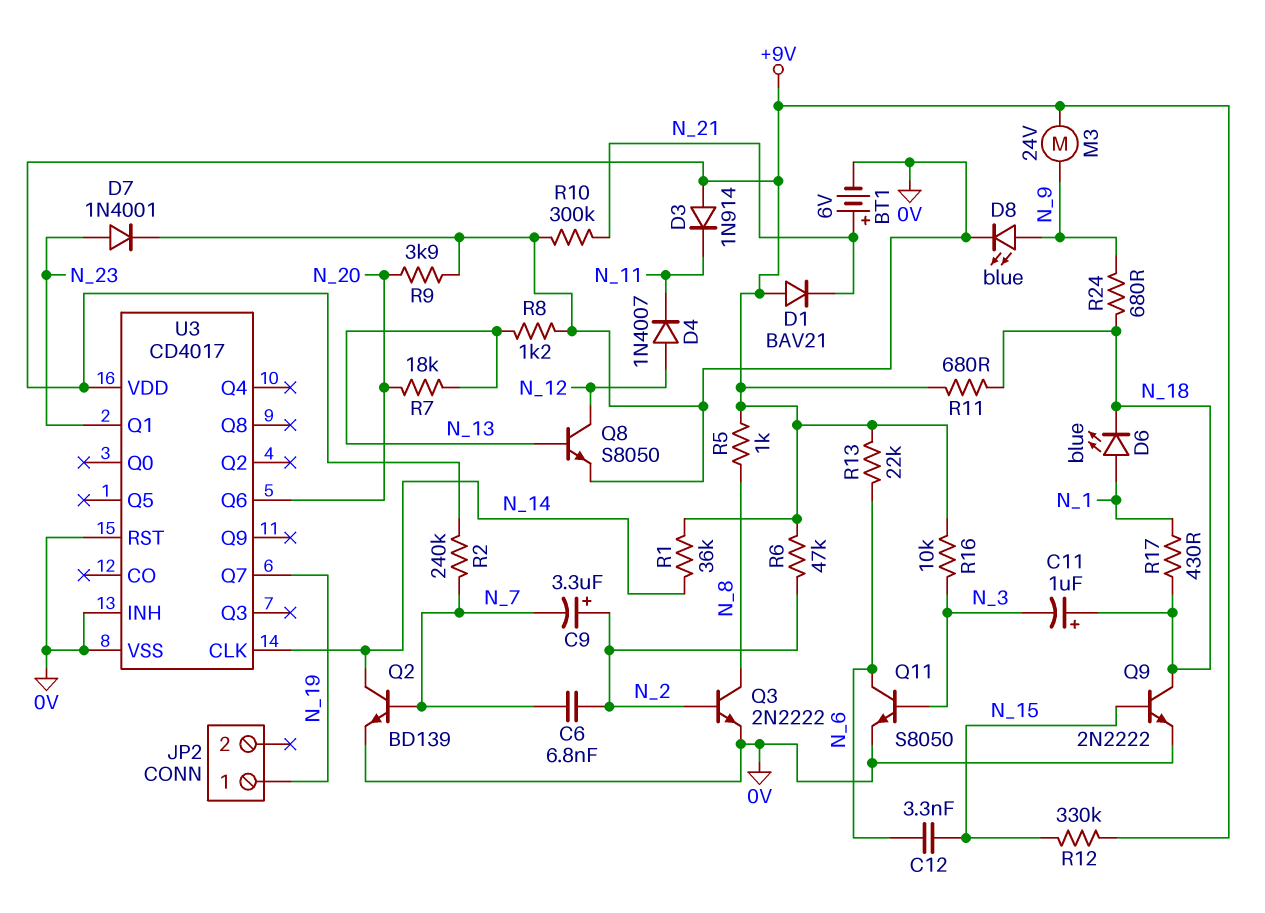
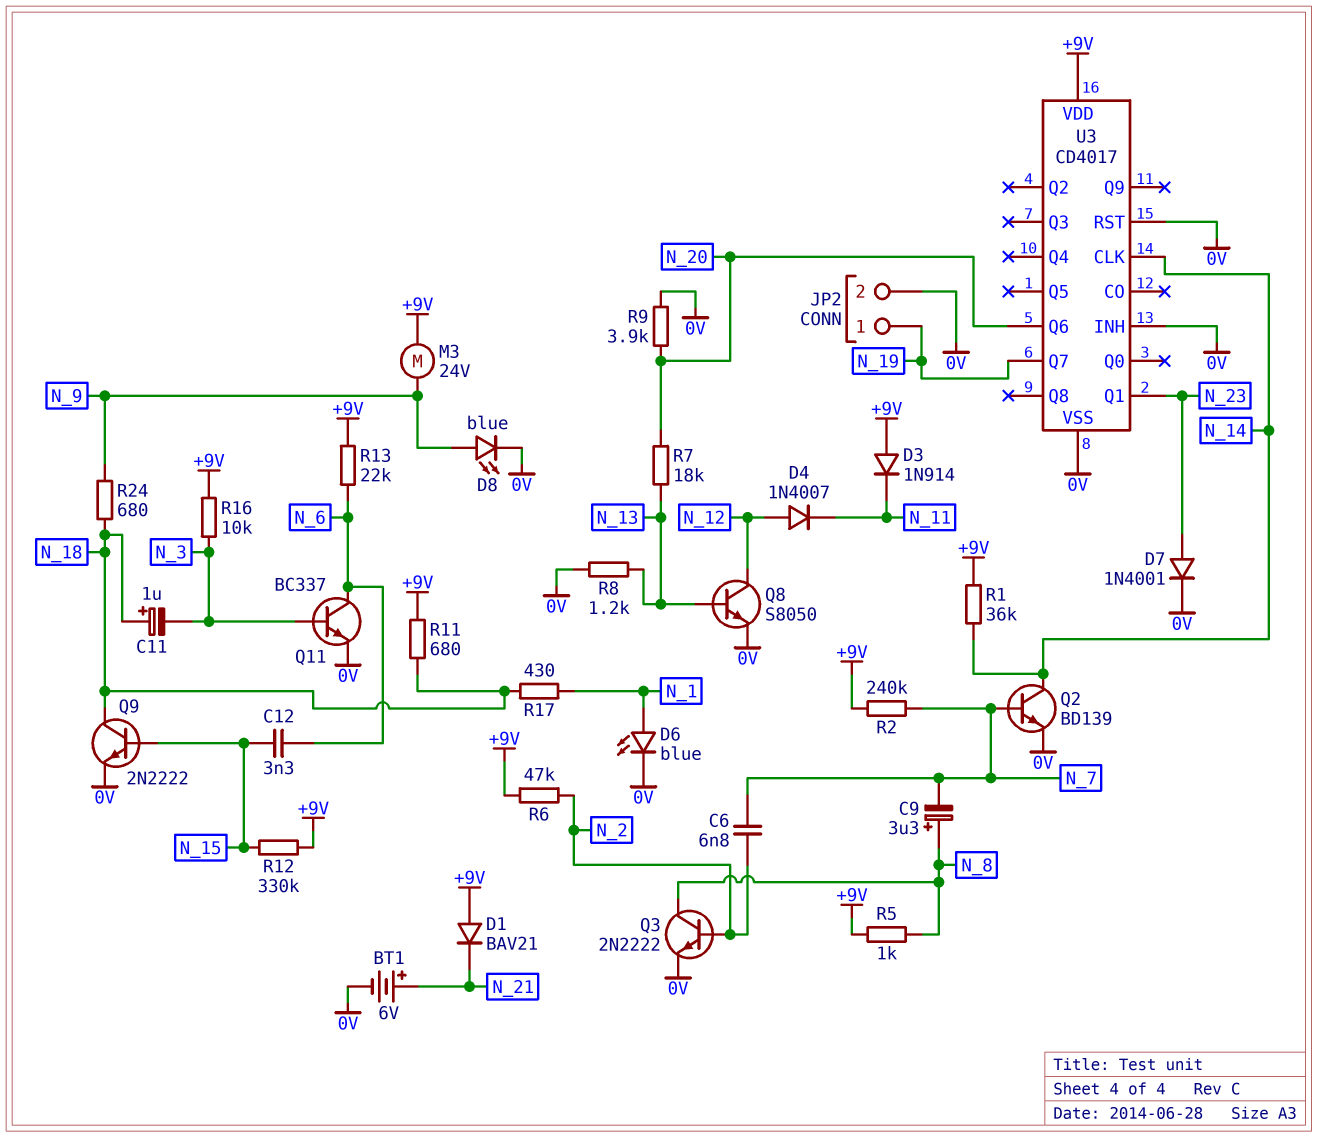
C9: 3.3uF (plus N_2, minus N_7) -> 3.3uF (plus N_8, minus N_7)
D6: LED blue (A N_1, K N_18) -> LED blue (A N_1, K 0V)
JP2 pin 2: none -> 0V
Q11: NPN S8050 (B N_3, C N_6, E 0V) -> NPN BC337 (B N_3, C N_6, E 0V)
R10: 300k (0V, N_21) -> none

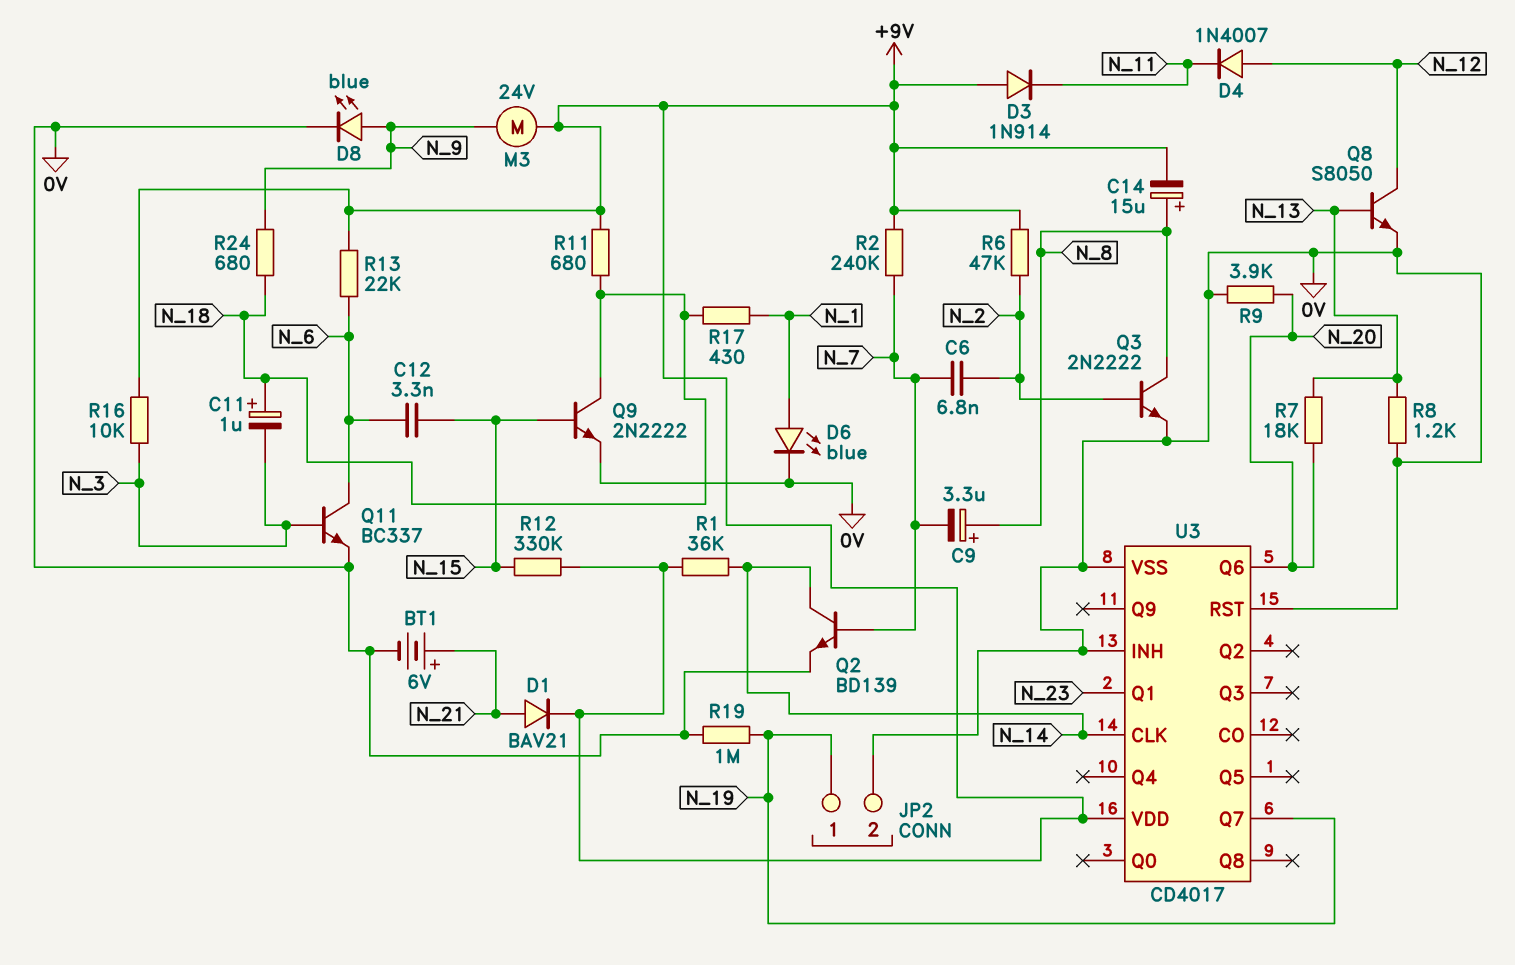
C14: none -> 15uF (plus N_8, minus +9V)
D1: diode BAV21 (A +9V, K N_21) -> diode BAV21 (A N_21, K +9V)
D7: diode 1N4001 (A N_23, K 0V) -> none
R5: 1k (+9V, N_8) -> none
R19: none -> 1M (0V, N_19)

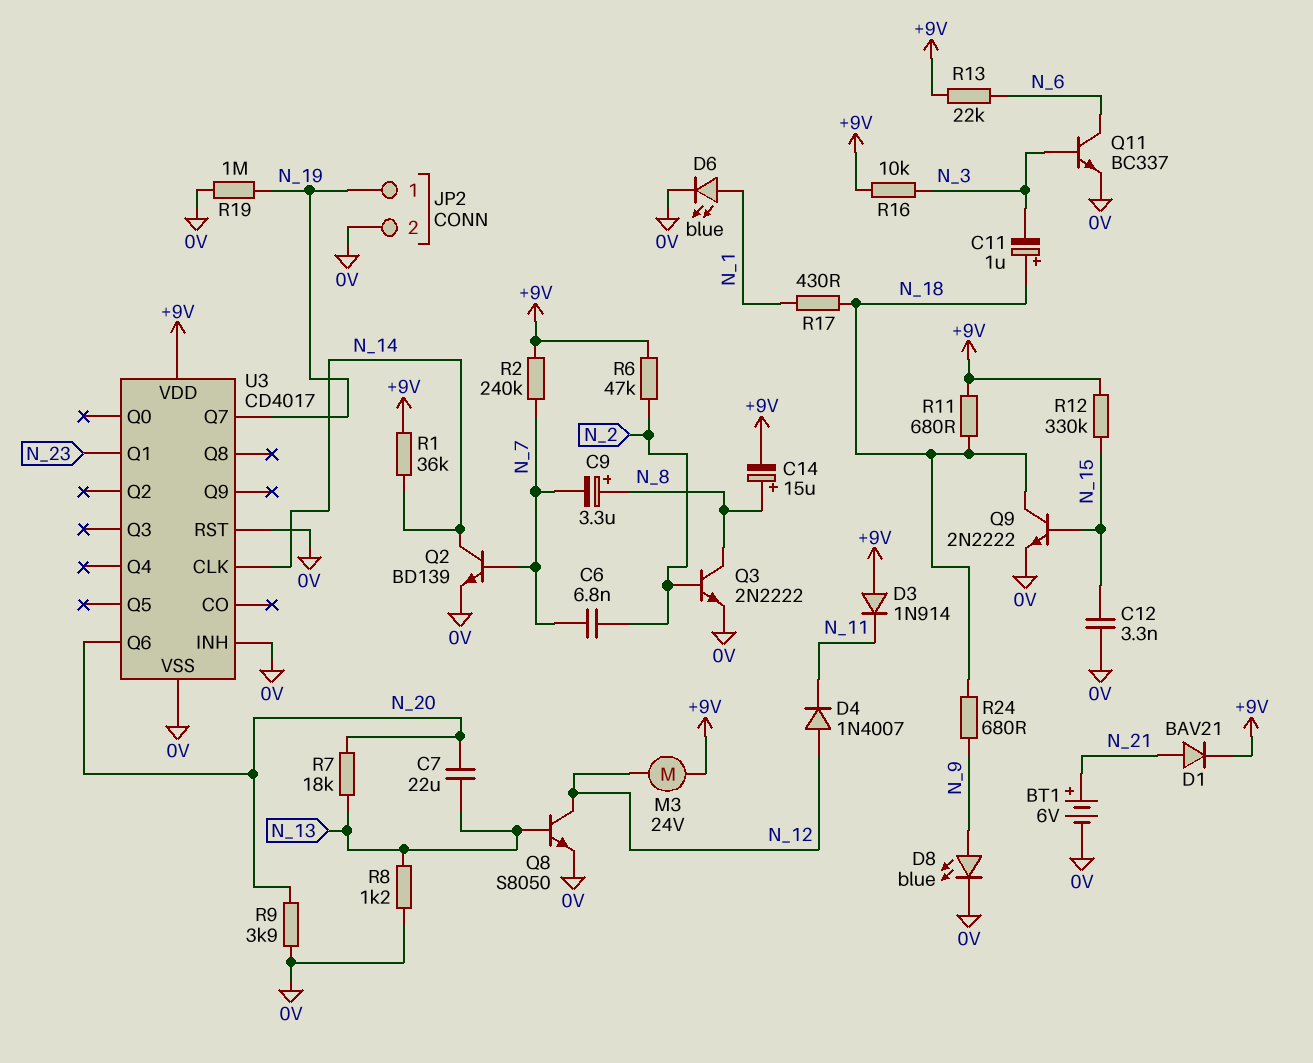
C7: none -> 22uF (N_13, N_20)
C12: 3.3nF (N_6, N_15) -> 3.3nF (0V, N_15)
M3: motor 24V (+9V, N_9) -> motor 24V (+9V, N_12)

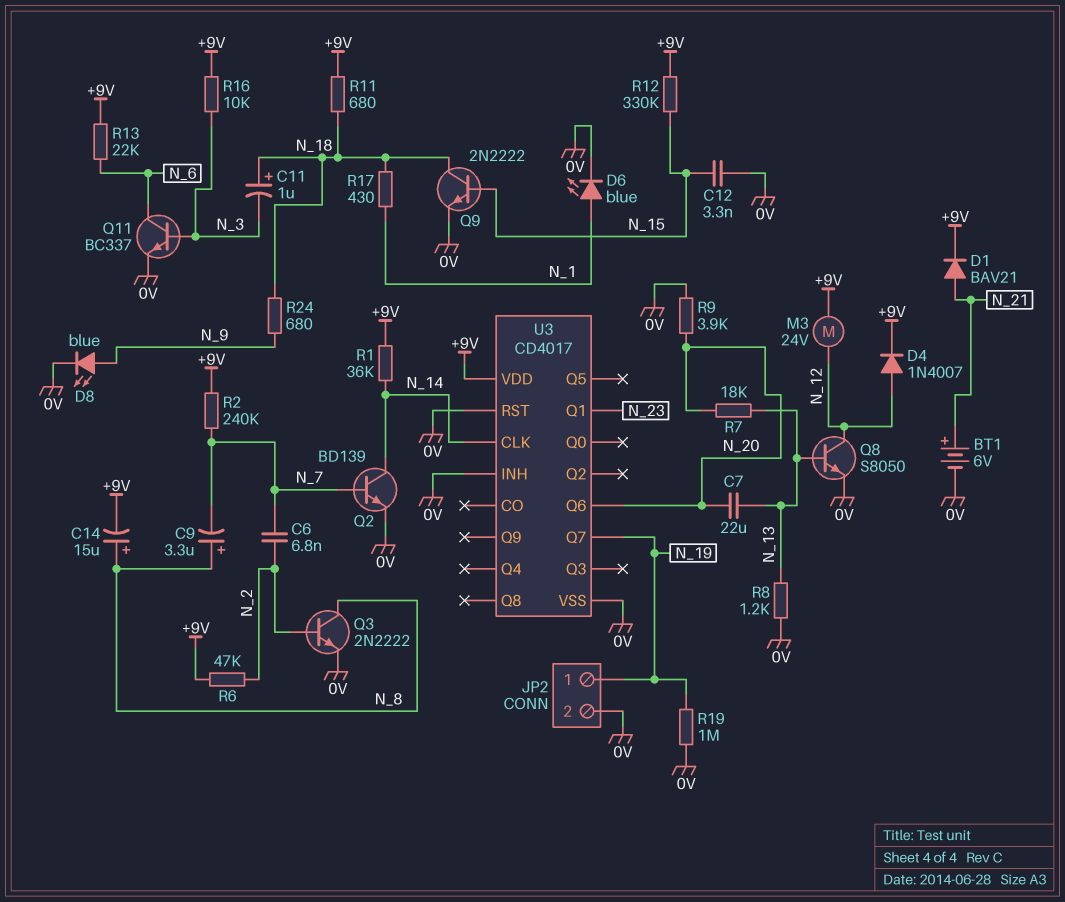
D3: diode 1N914 (A +9V, K N_11) -> none
D4: diode 1N4007 (A N_12, K N_11) -> diode 1N4007 (A N_12, K +9V)

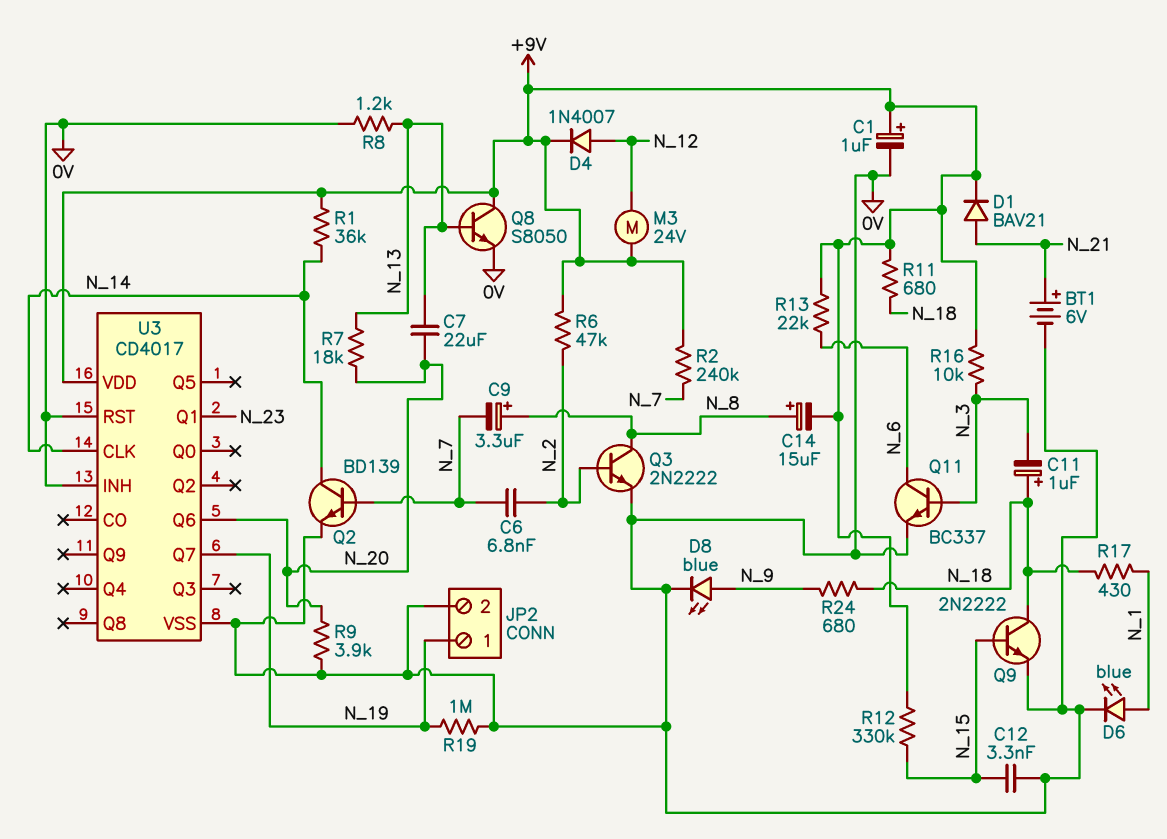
C1: none -> 1uF (plus +9V, minus 0V)
Q8: NPN S8050 (B N_13, C N_12, E 0V) -> NPN S8050 (B N_13, C +9V, E 0V)

